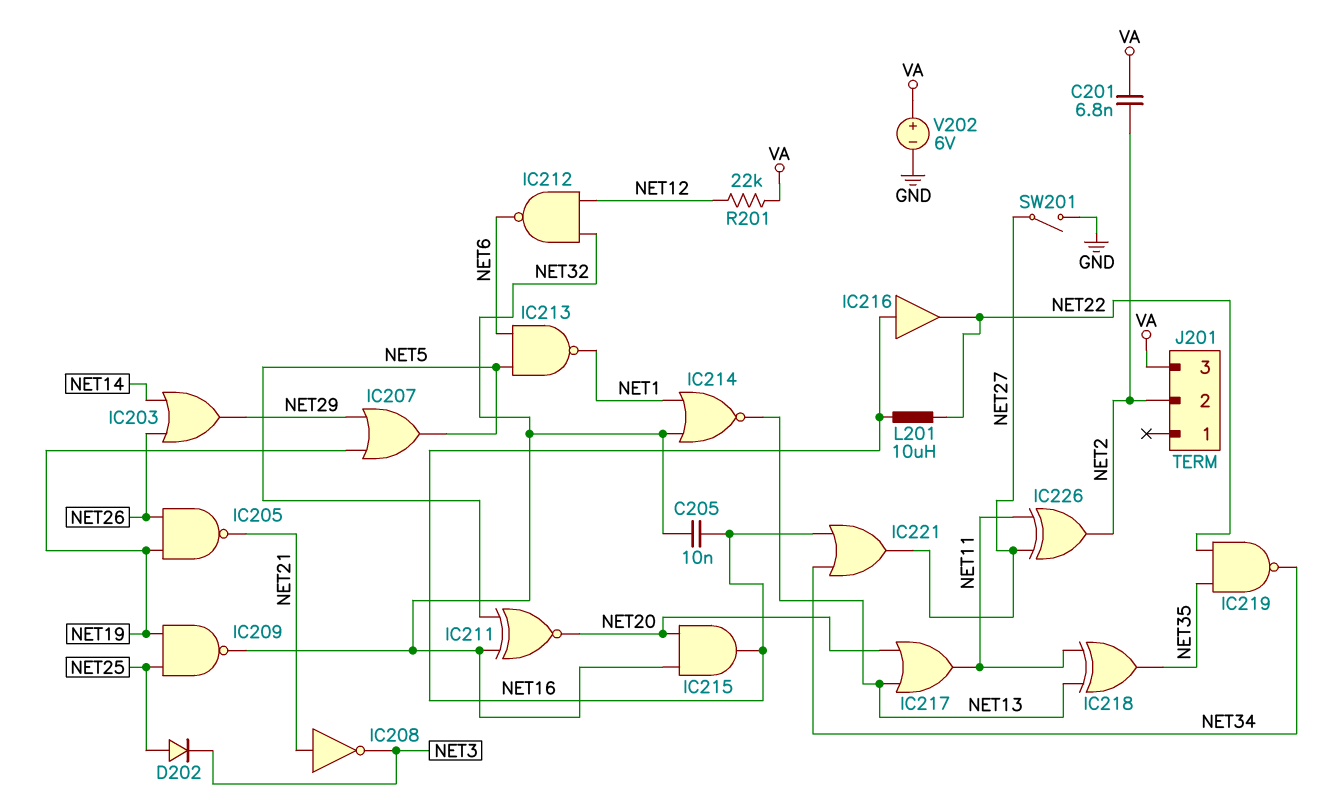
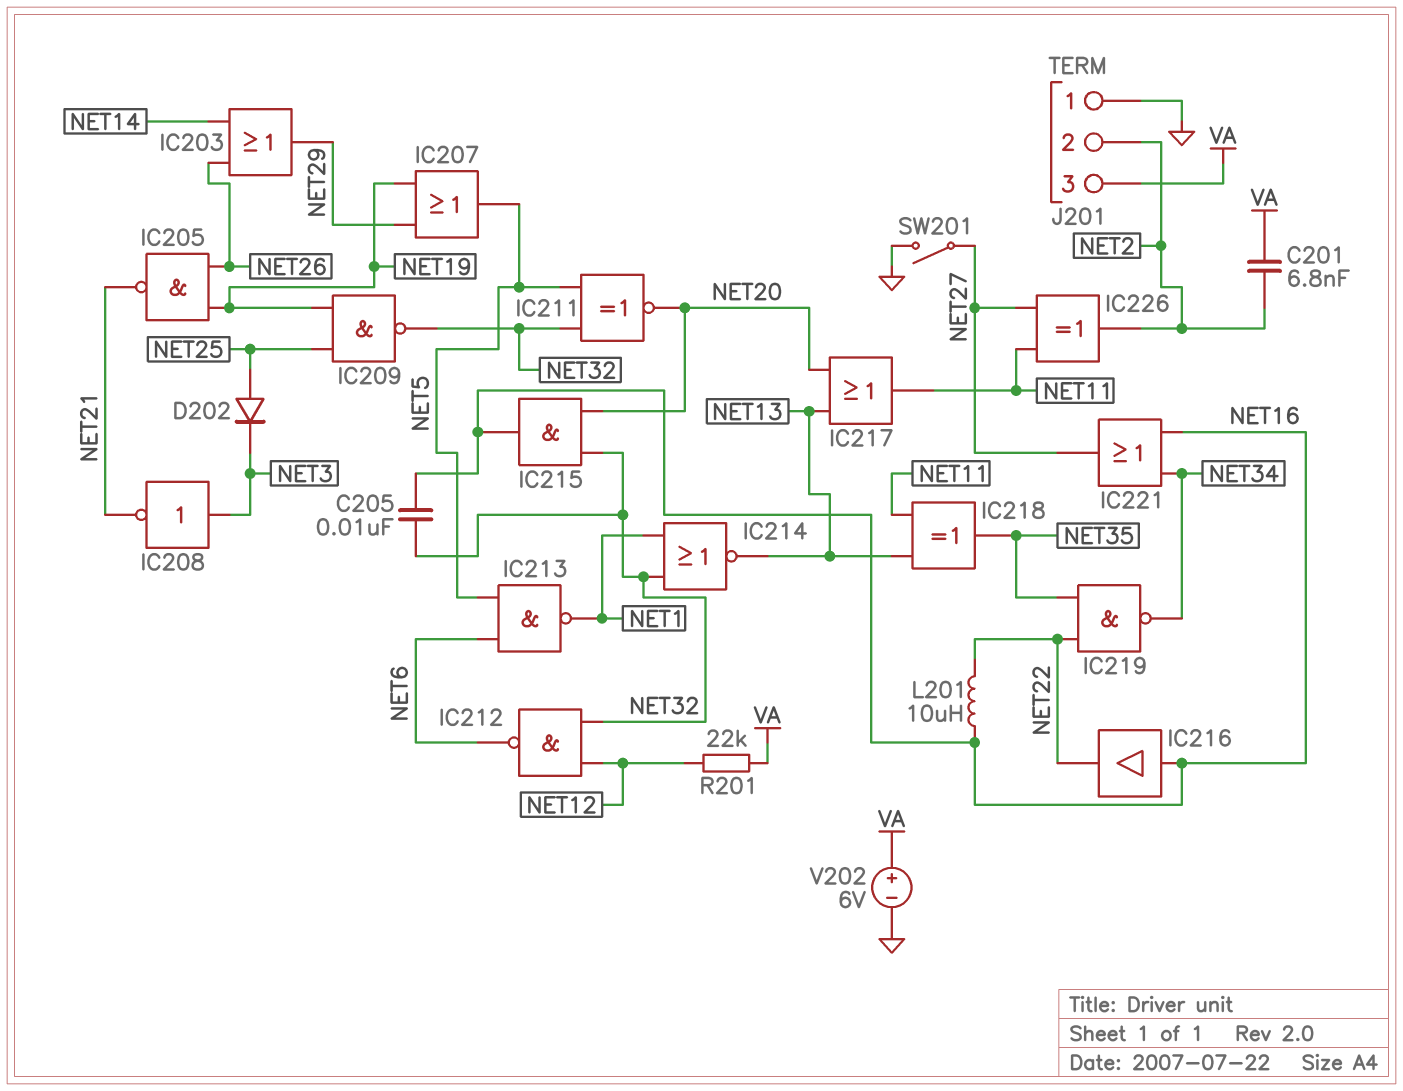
IC208: NOT (in NET21, out NET3) -> NOT (in NET3, out NET21)
J201 pin 1: none -> GND

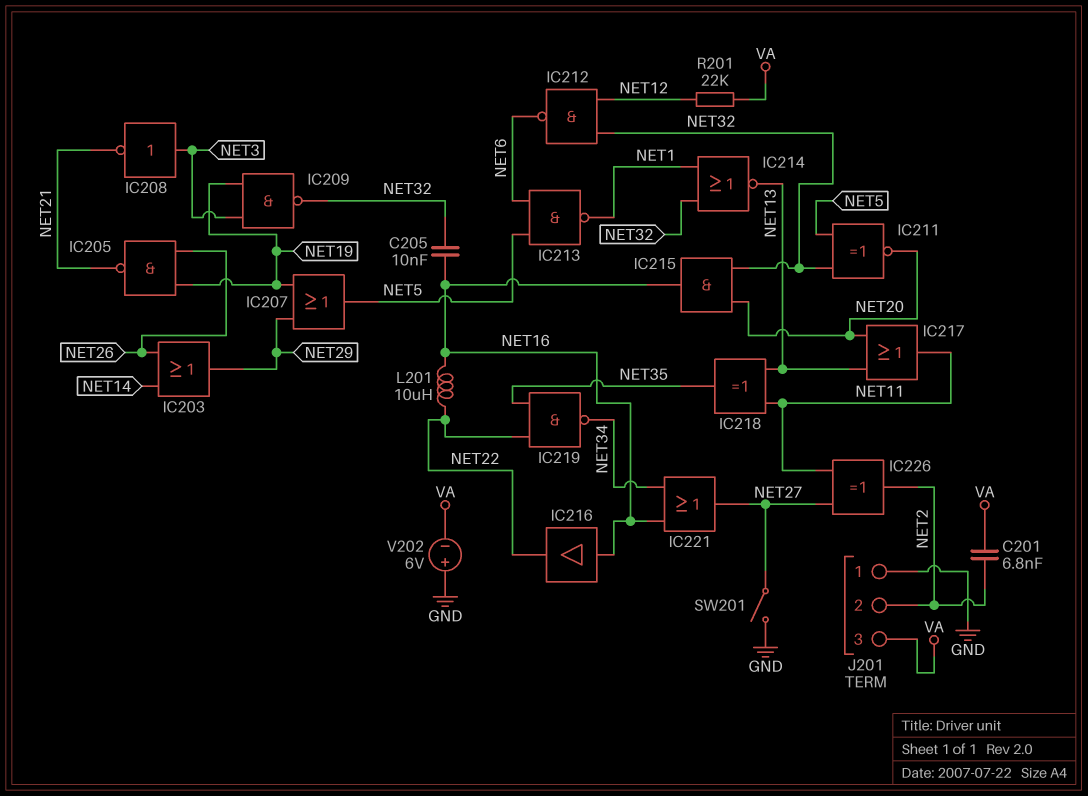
D202: diode (A NET25, K NET3) -> none
IC209: NAND (in NET19, in NET25, out NET32) -> NAND (in NET3, in NET19, out NET32)
V202: 6V (plus VA, minus GND) -> 6V (plus GND, minus VA)

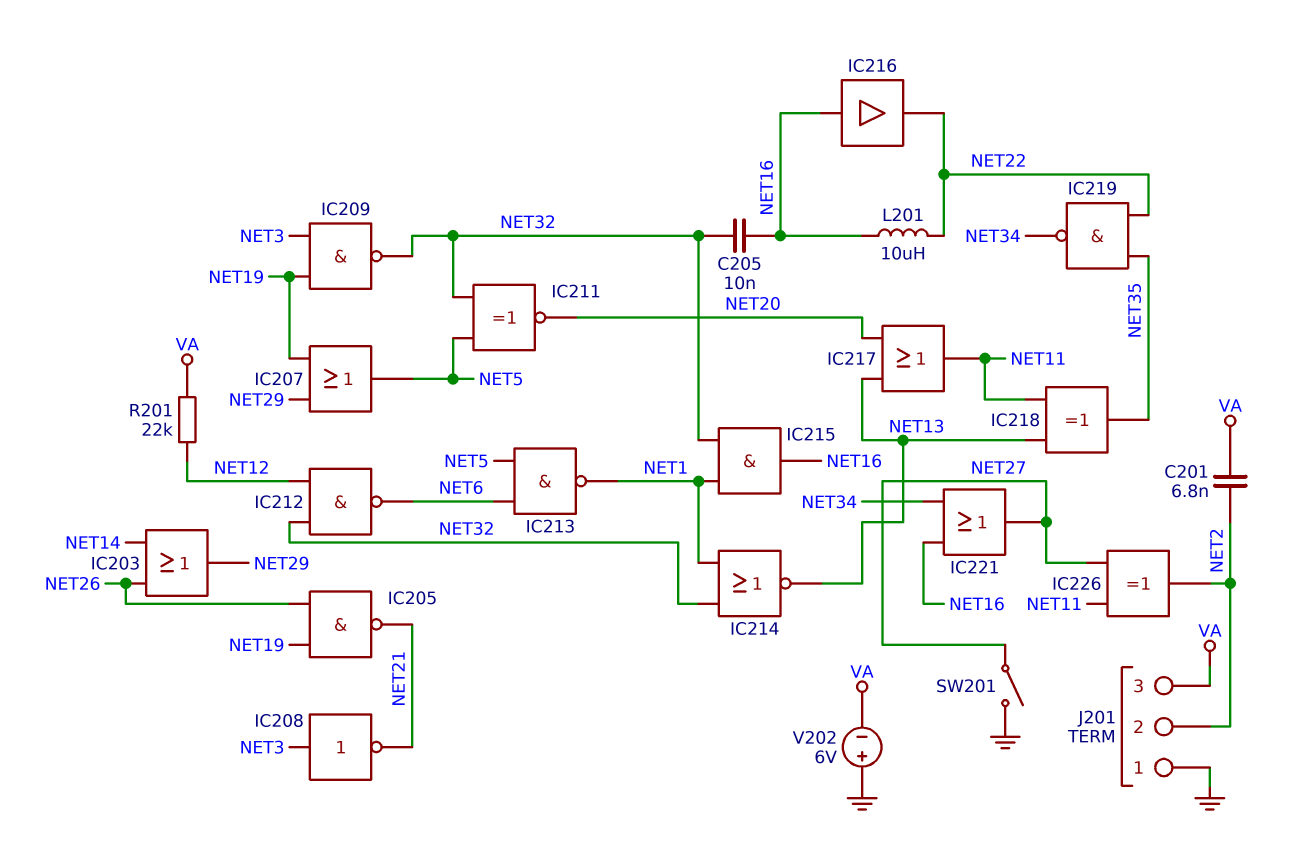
IC215: AND (in NET20, in NET32, out NET16) -> AND (in NET1, in NET32, out NET16)

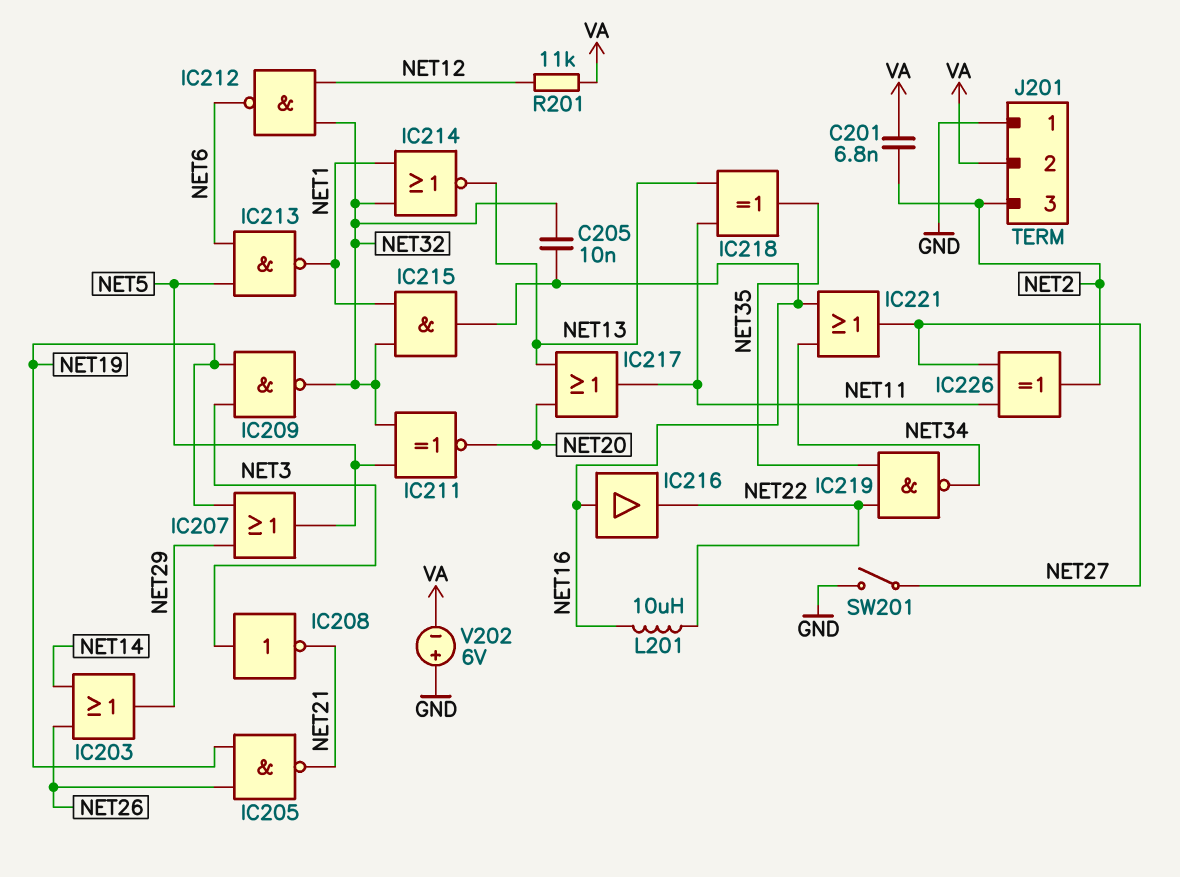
J201 pin 2: NET2 -> VA
J201 pin 3: VA -> NET2
R201: 22k (NET12, VA) -> 11k (NET12, VA)

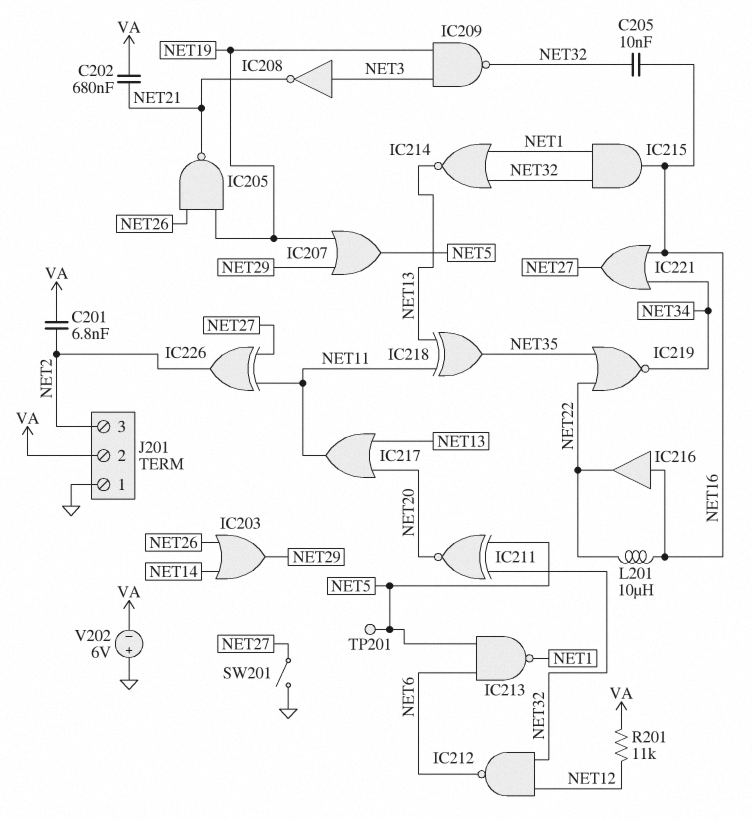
C202: none -> 680nF (NET21, VA)
IC219: NAND (in NET22, in NET35, out NET34) -> NOR (in NET22, in NET35, out NET34)
TP201: none -> test point (NET5)

